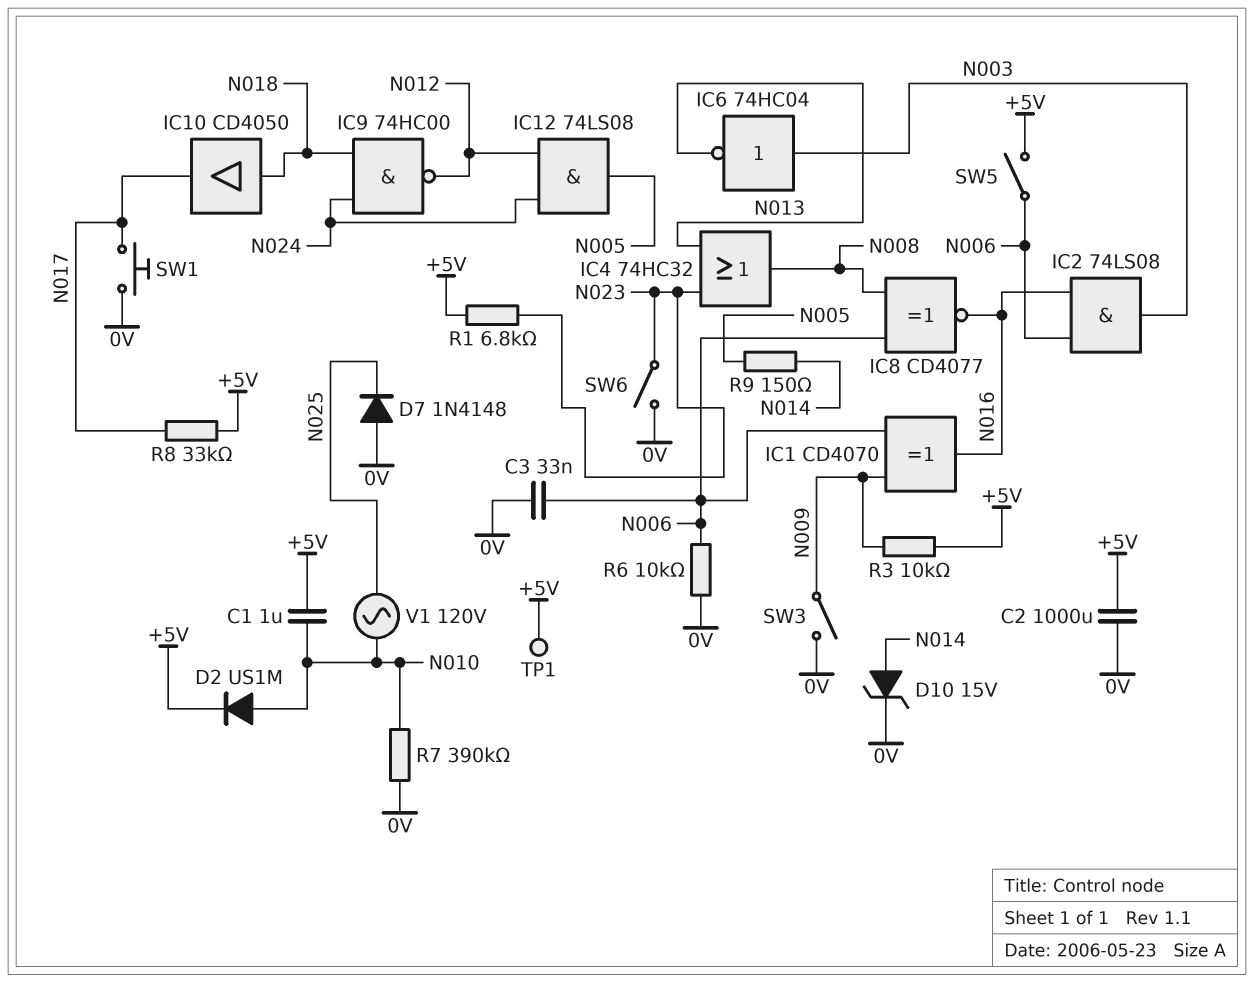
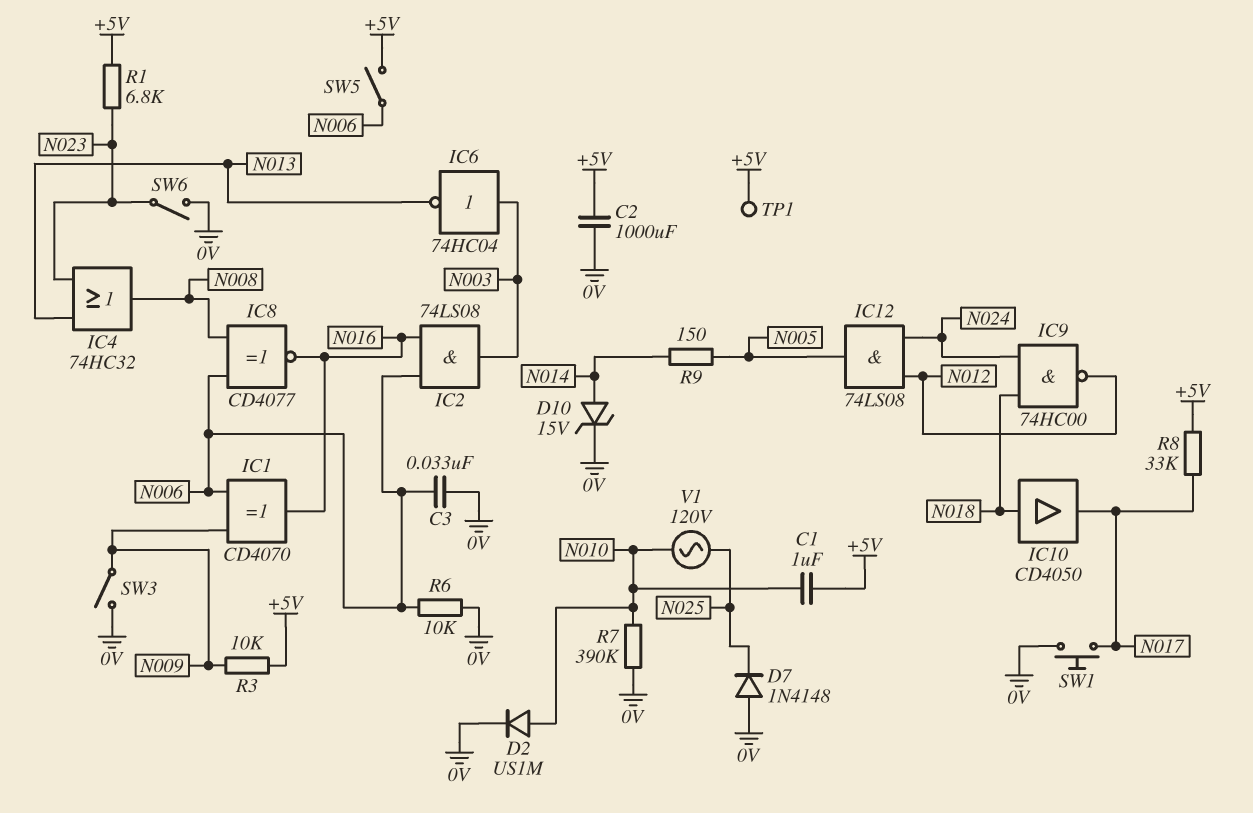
D2: diode US1M (A N010, K +5V) -> diode US1M (A N010, K 0V)

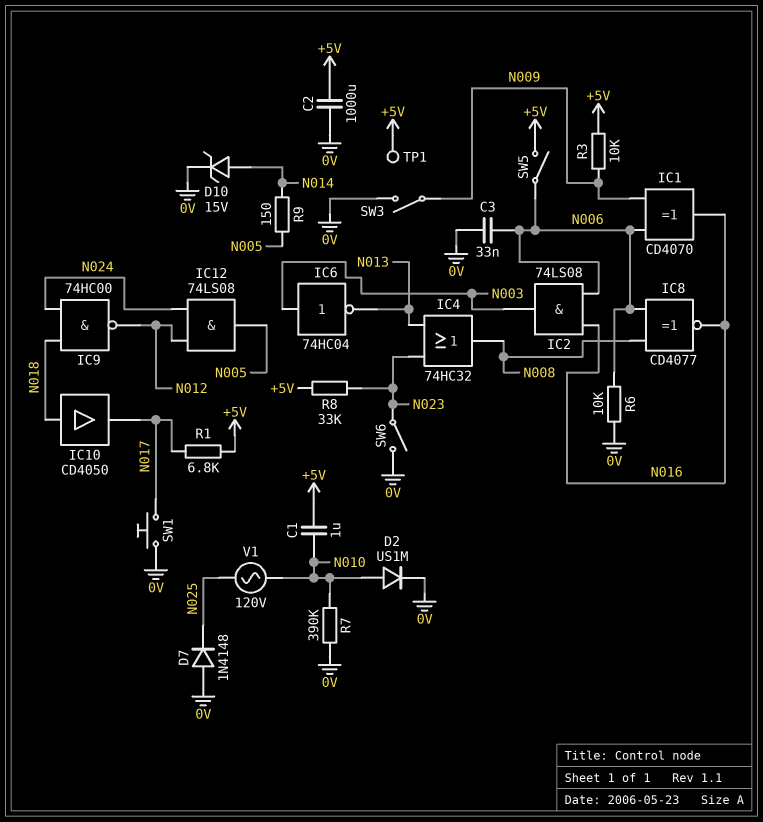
R1: 6.8k (+5V, N023) -> 6.8k (+5V, N017)
R8: 33k (+5V, N017) -> 33k (+5V, N023)

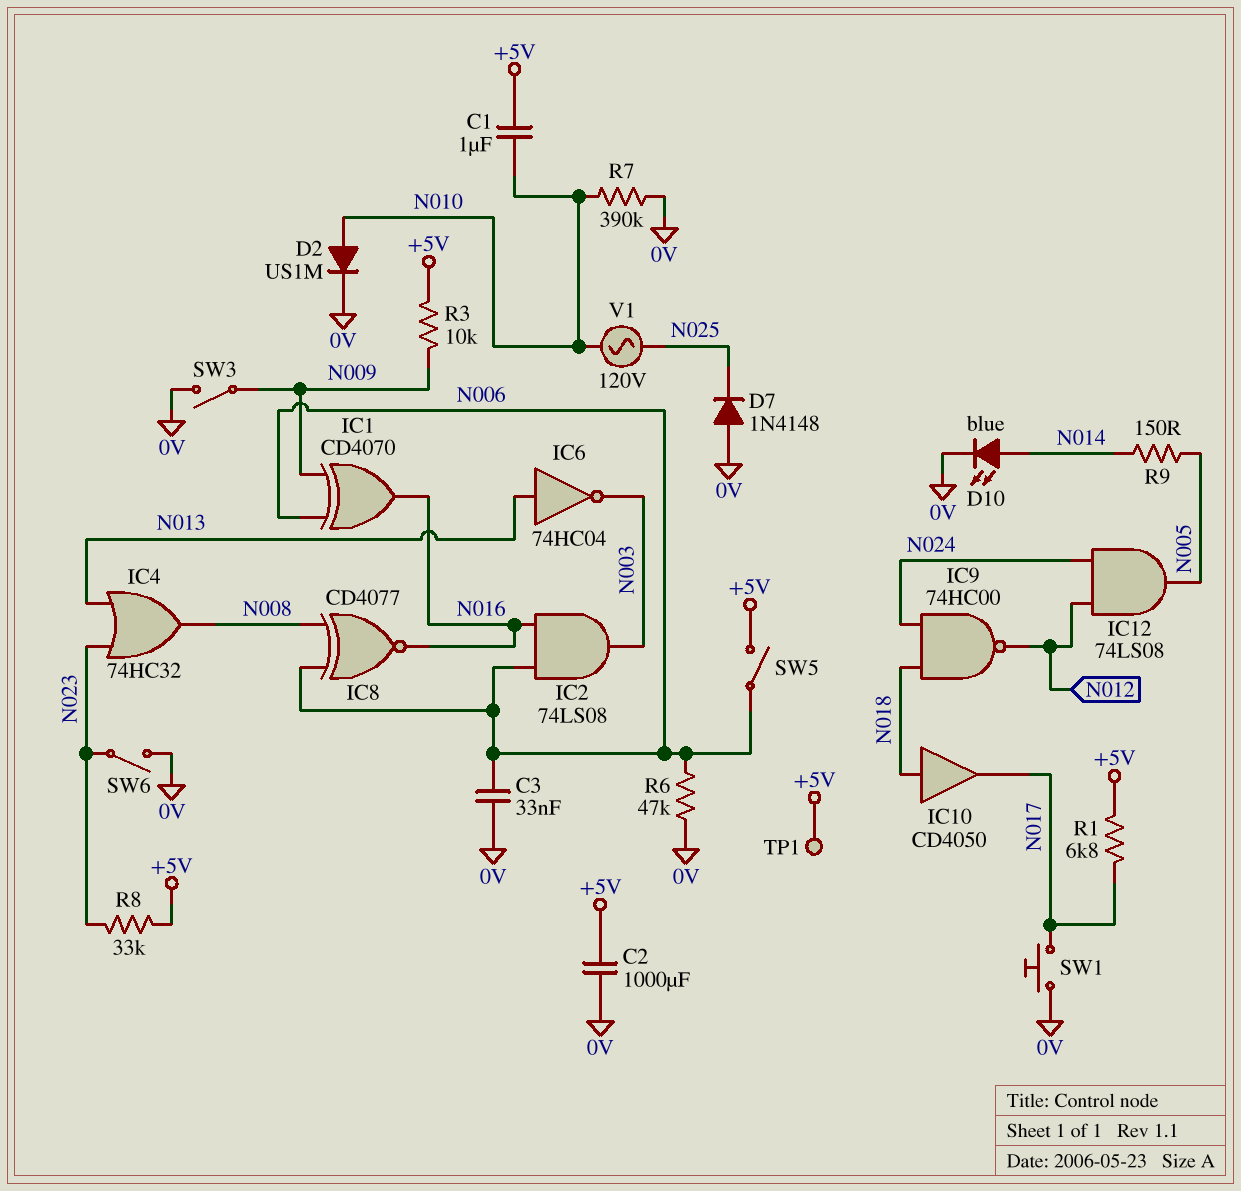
D10: zener 15V (A N014, K 0V) -> LED blue (A N014, K 0V)
IC6: NOT 74HC04 (in N003, out N013) -> NOT 74HC04 (in N013, out N003)
R6: 10k (0V, N006) -> 47k (0V, N006)

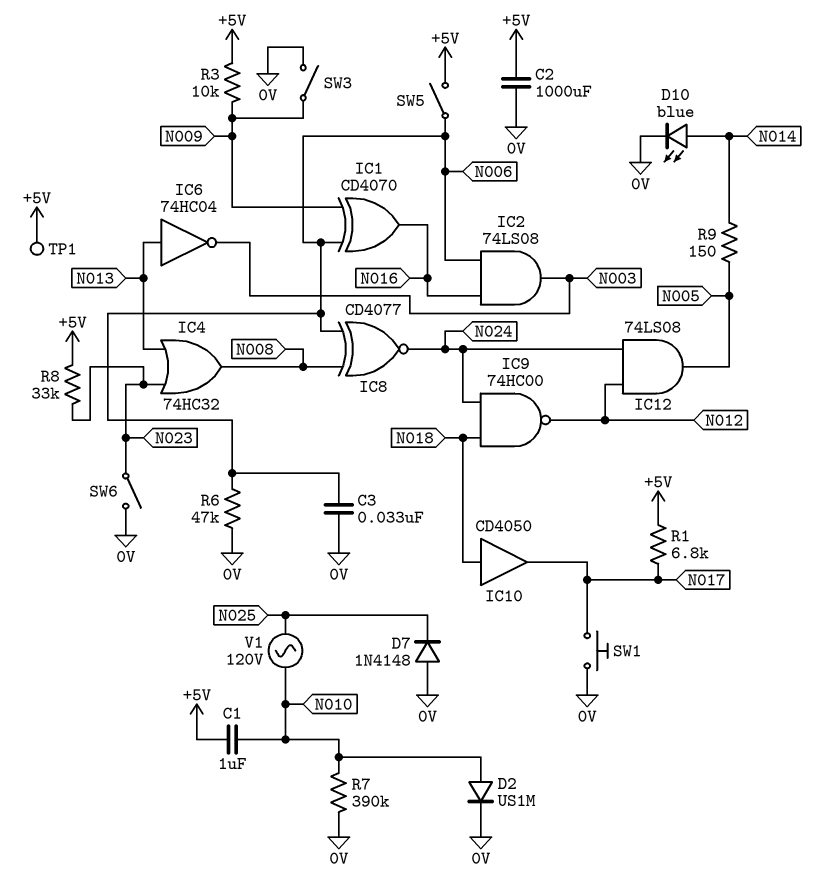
IC8: XNOR CD4077 (in N006, in N008, out N016) -> XNOR CD4077 (in N006, in N008, out N024)

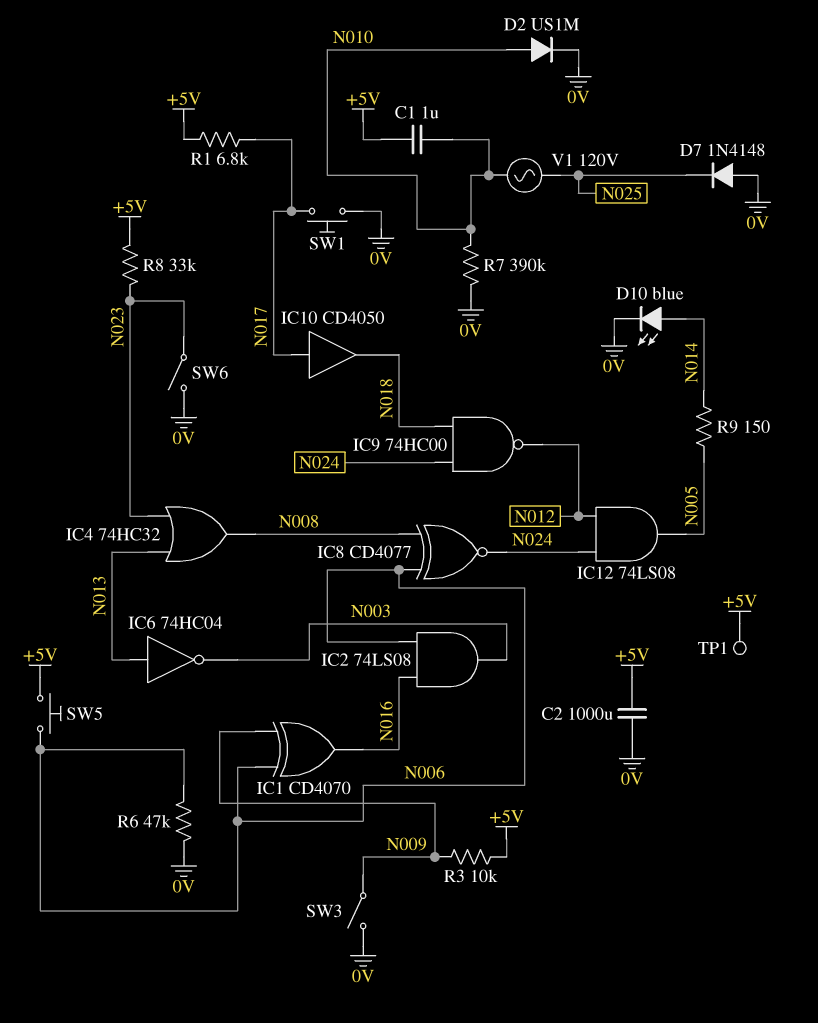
C3: 33nF (0V, N006) -> none
IC10: buffer CD4050 (in N018, out N017) -> buffer CD4050 (in N017, out N018)
SW5: switch (+5V, N006) -> button (+5V, N006)

